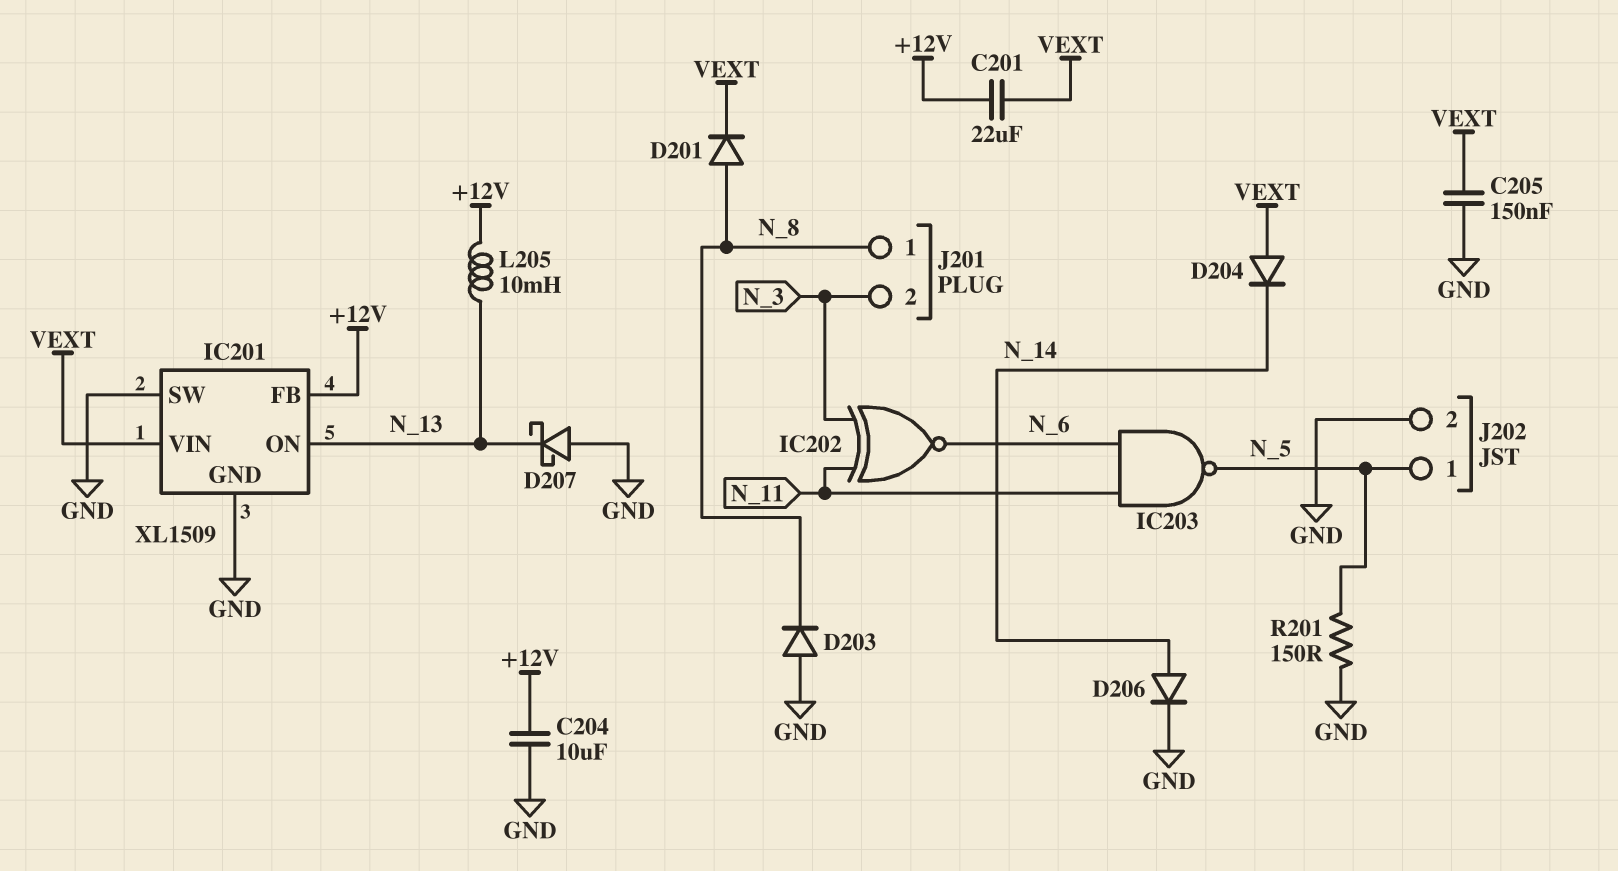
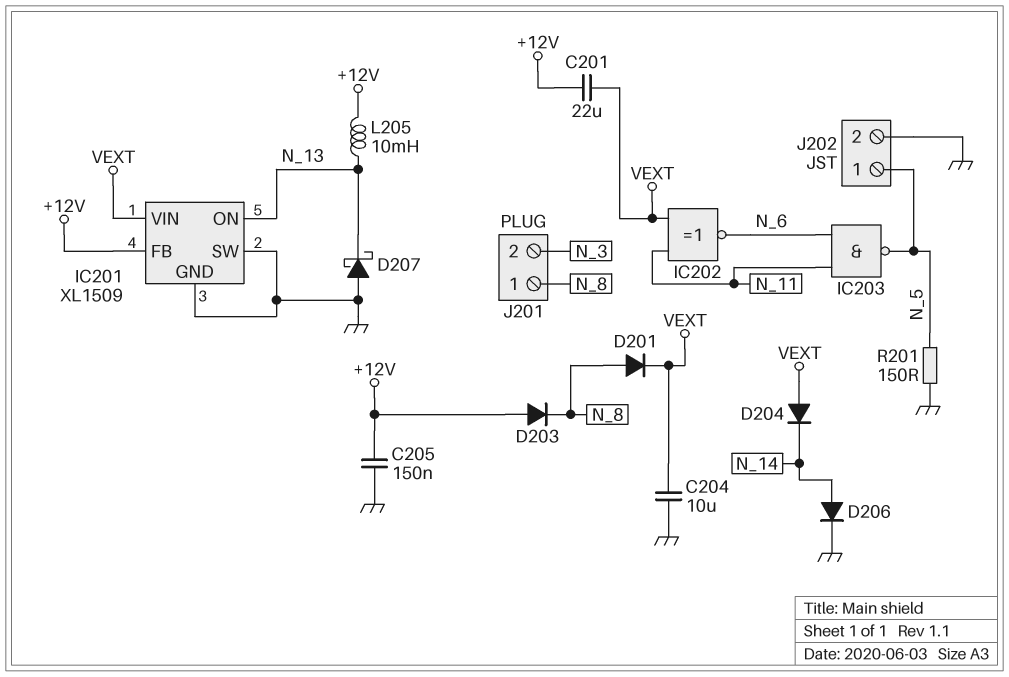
C204: 10uF (+12V, GND) -> 10uF (GND, VEXT)
C205: 150nF (GND, VEXT) -> 150nF (+12V, GND)
D203: diode (A GND, K N_8) -> diode (A +12V, K N_8)
IC202: XNOR (in N_3, in N_11, out N_6) -> XNOR (in N_11, in VEXT, out N_6)

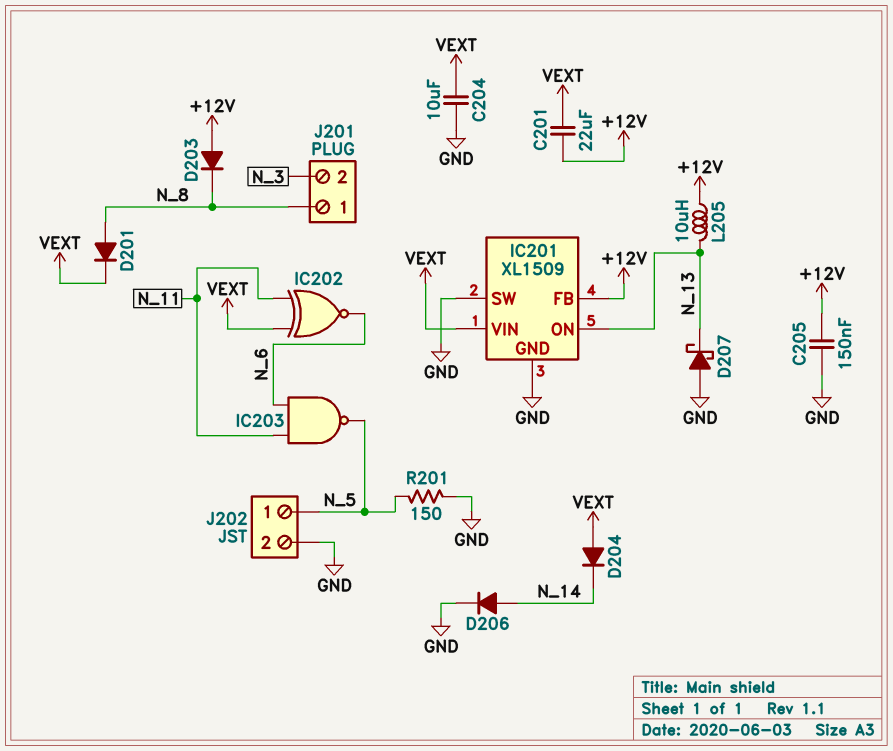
L205: 10mH (+12V, N_13) -> 10uH (+12V, N_13)

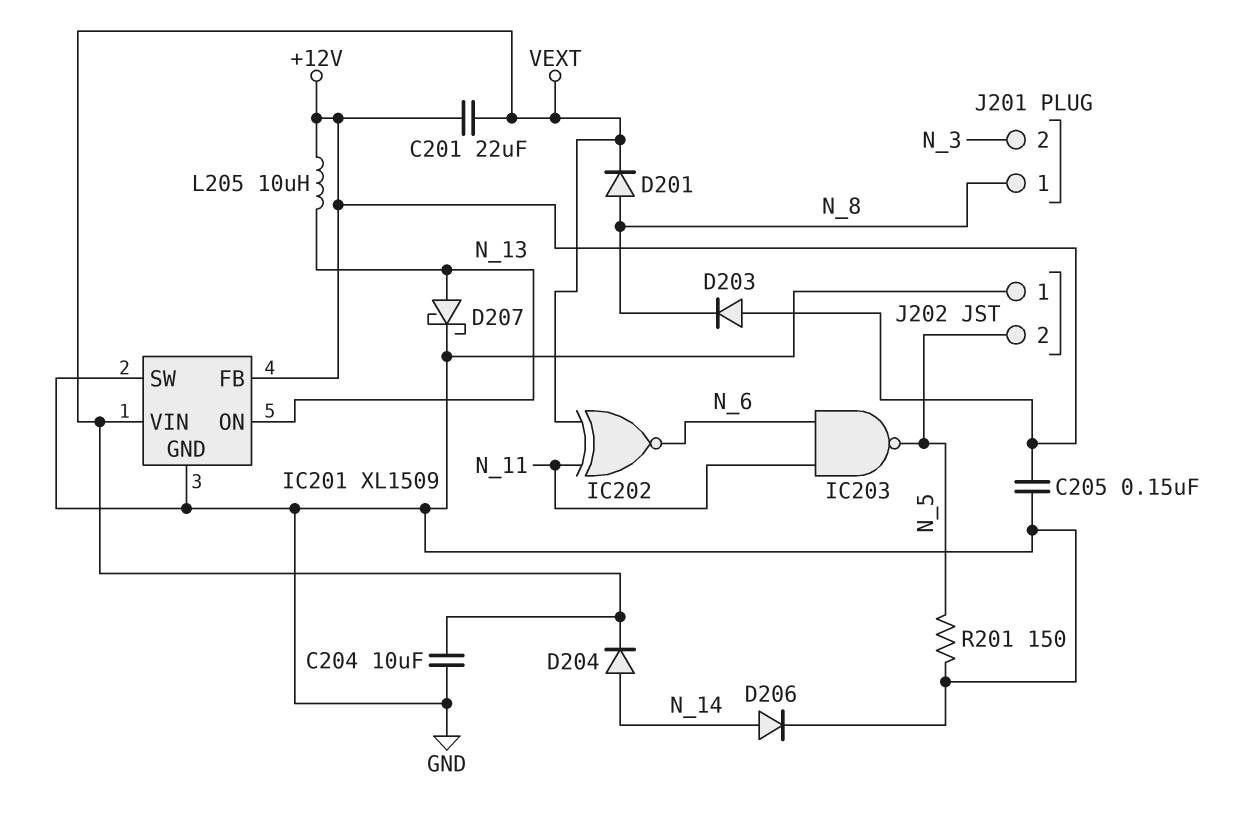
D204: diode (A VEXT, K N_14) -> diode (A N_14, K VEXT)
D207: schottky (A GND, K N_13) -> schottky (A N_13, K GND)
J202 pin 1: N_5 -> GND
J202 pin 2: GND -> N_5

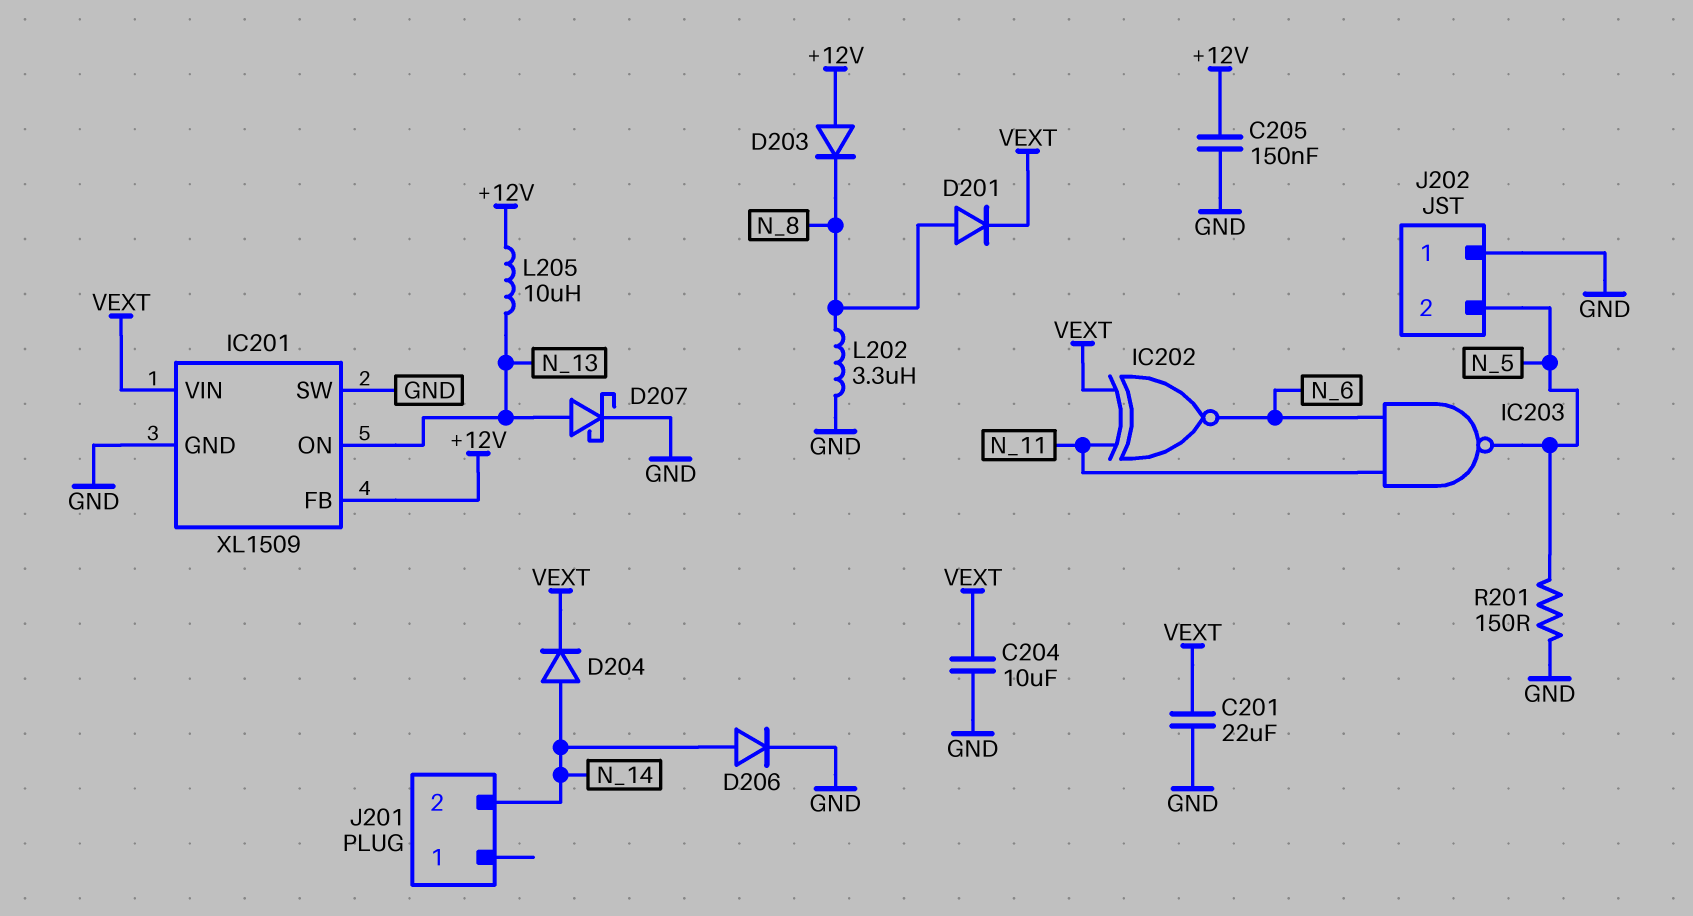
C201: 22uF (+12V, VEXT) -> 22uF (GND, VEXT)
J201 pin 1: N_8 -> none
J201 pin 2: N_3 -> N_14
L202: none -> 3.3uH (GND, N_8)

